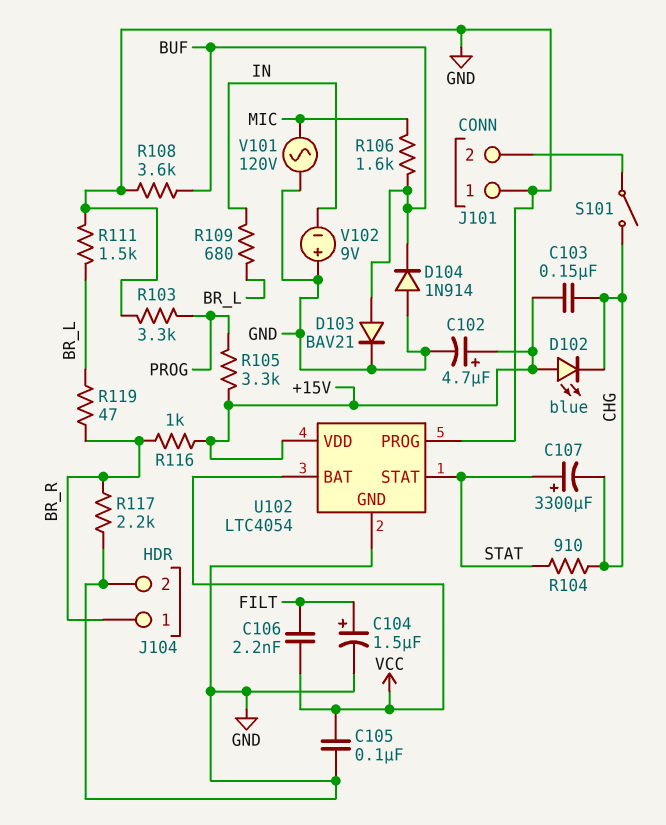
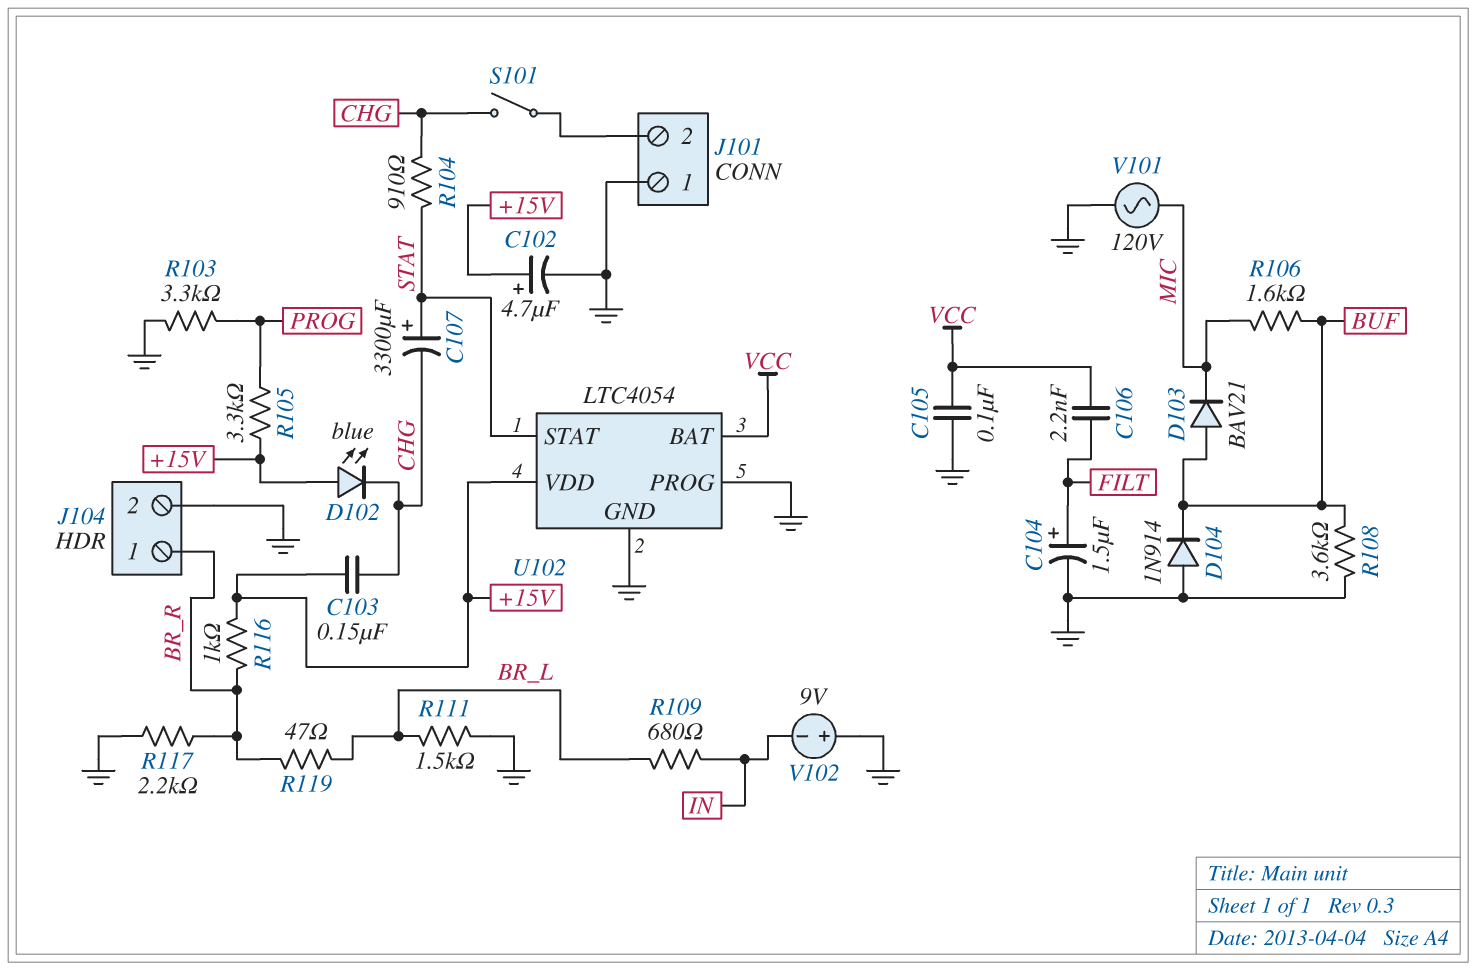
D103: diode BAV21 (A BUF, K GND) -> diode BAV21 (A BUF, K MIC)

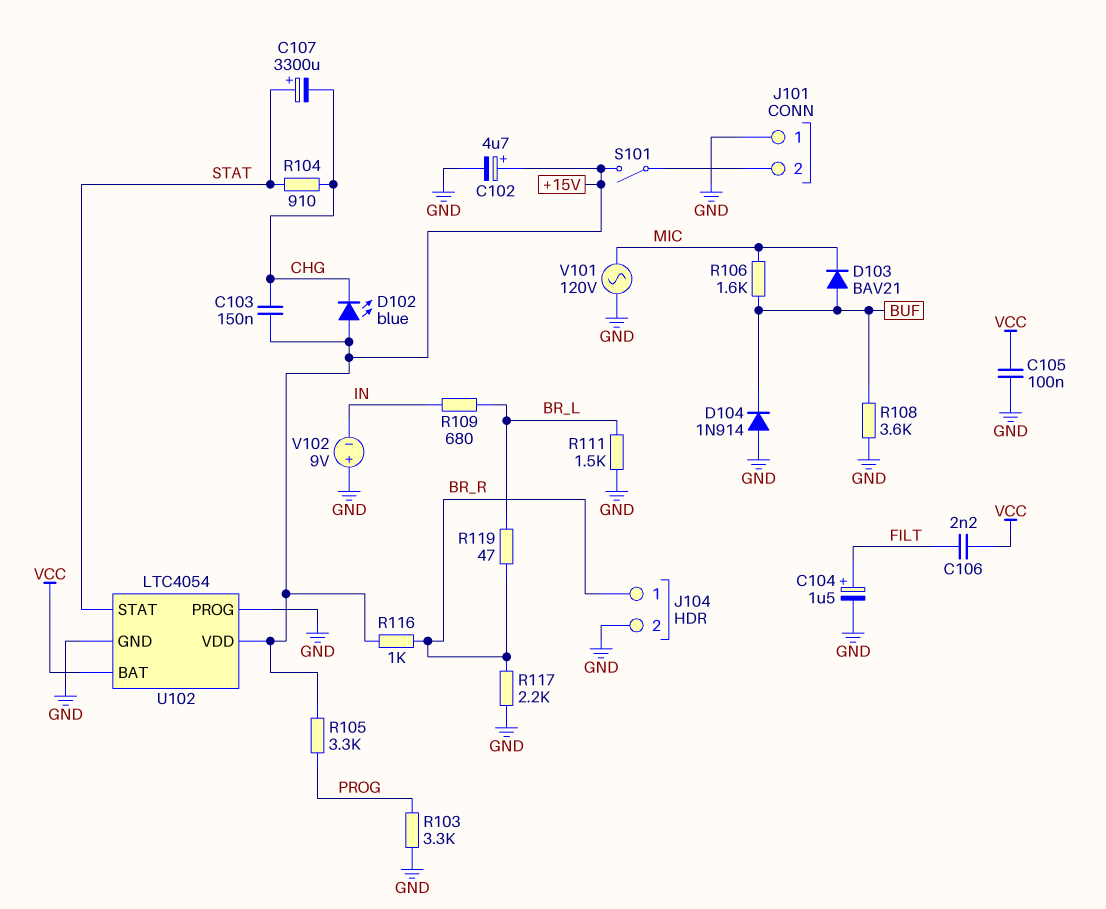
S101: switch (CHG, J101/2) -> switch (+15V, J101/2)

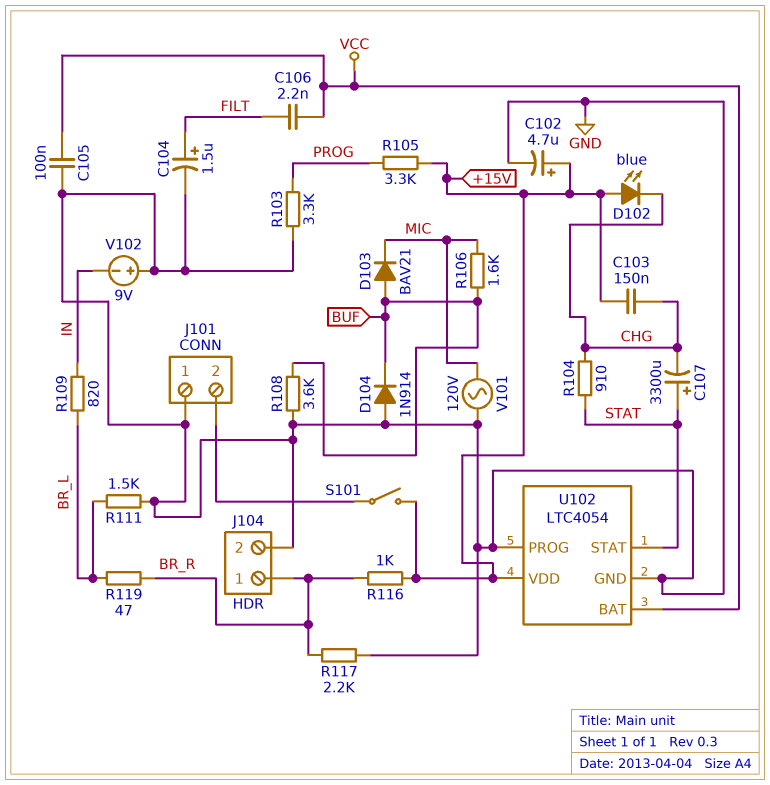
R109: 680 (BR_L, IN) -> 820 (BR_L, IN)

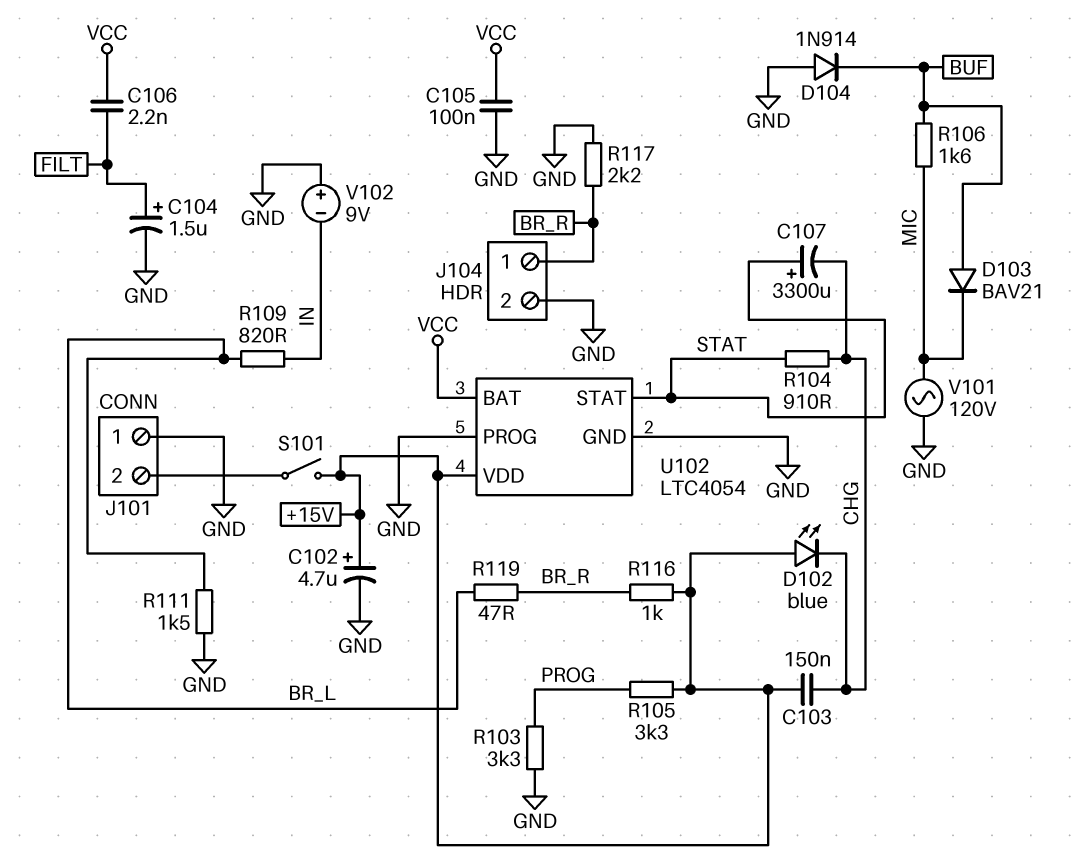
R108: 3.6k (BUF, GND) -> none

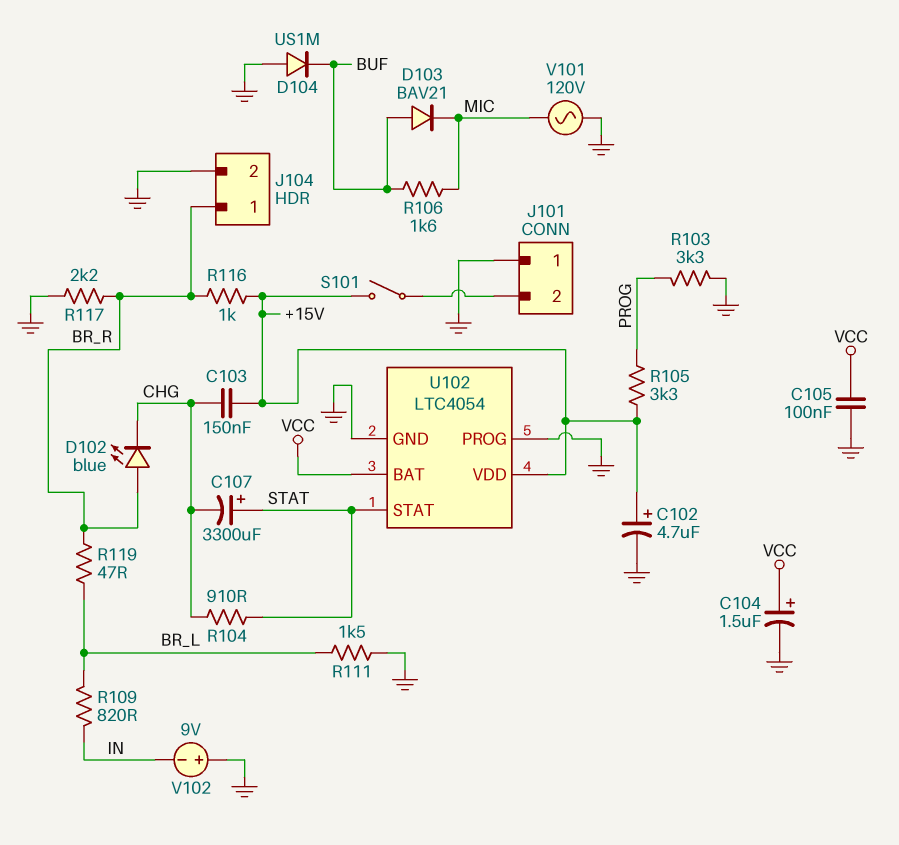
C104: 1.5uF (plus FILT, minus GND) -> 1.5uF (plus VCC, minus GND)
C106: 2.2nF (FILT, VCC) -> none
D102: LED blue (A +15V, K CHG) -> LED blue (A BR_R, K CHG)
D104: diode 1N914 (A GND, K BUF) -> diode US1M (A GND, K BUF)

